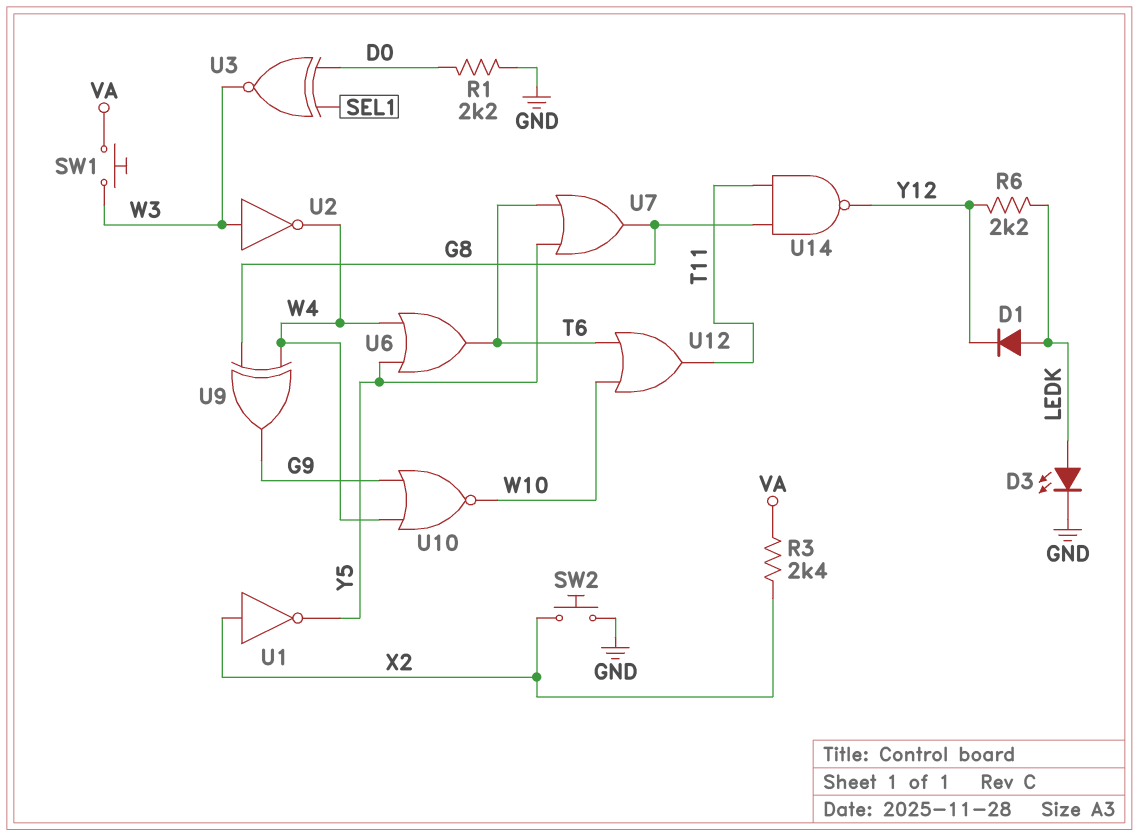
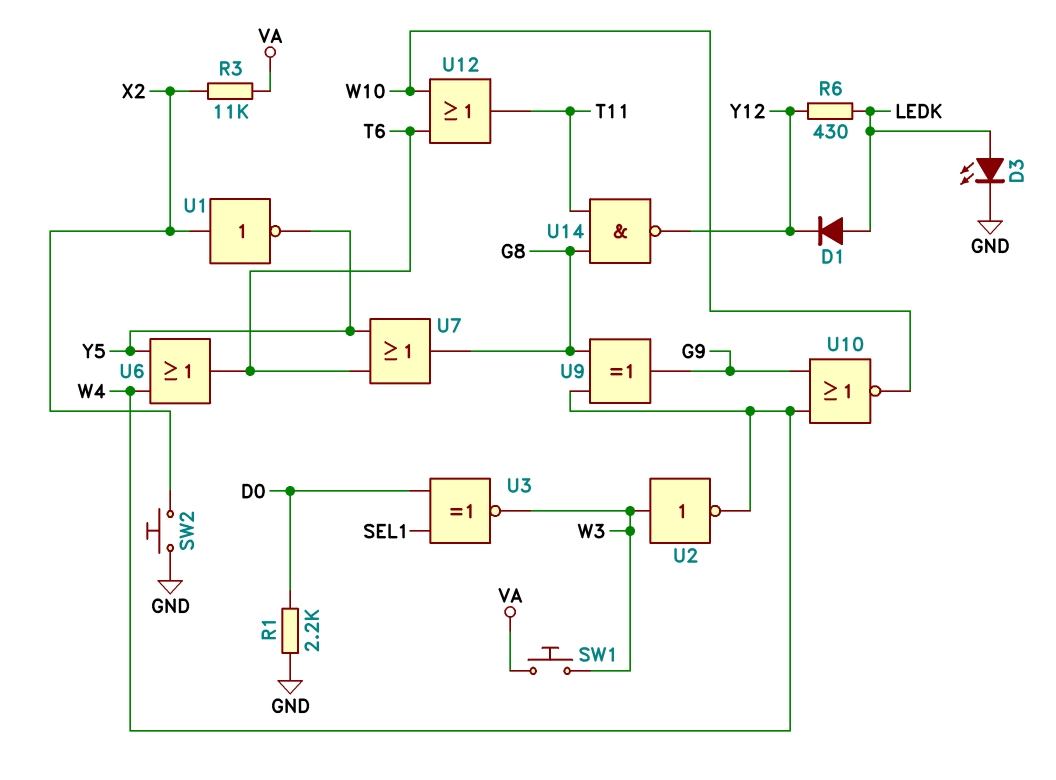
R3: 2.4k (VA, X2) -> 11k (VA, X2)
R6: 2.2k (LEDK, Y12) -> 430 (LEDK, Y12)

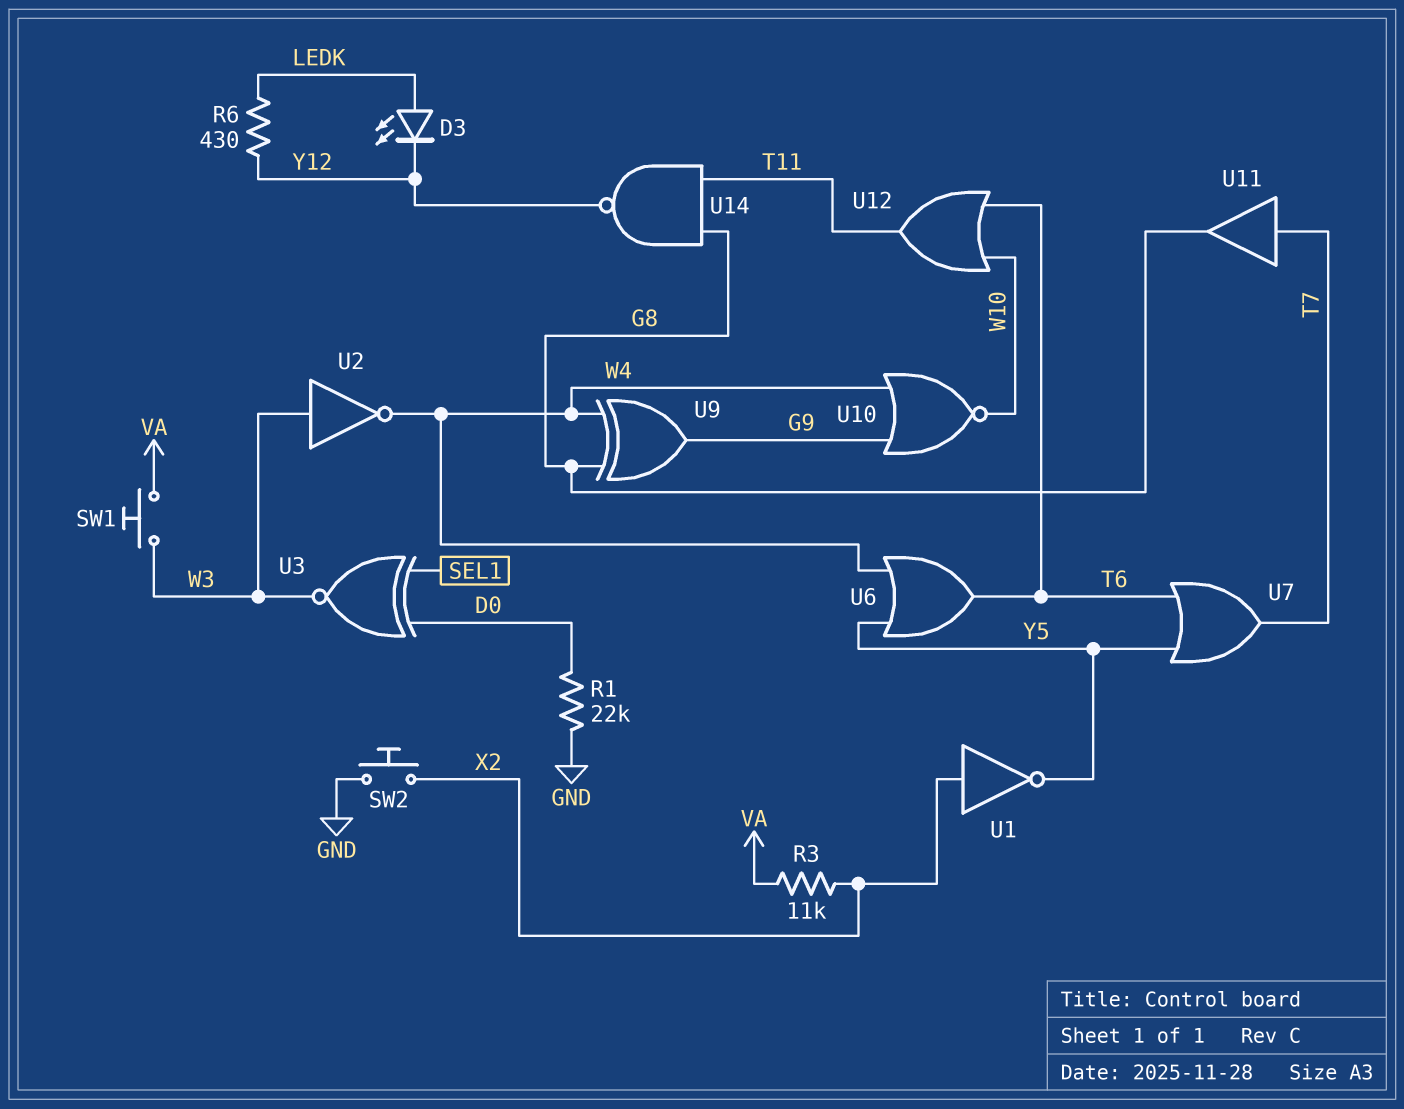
D1: diode (A LEDK, K Y12) -> none
D3: LED (A LEDK, K GND) -> LED (A LEDK, K Y12)
R1: 2.2k (D0, GND) -> 22k (D0, GND)
U7: OR (in T6, in Y5, out G8) -> OR (in T6, in Y5, out T7)
U11: none -> buffer (in T7, out G8)

